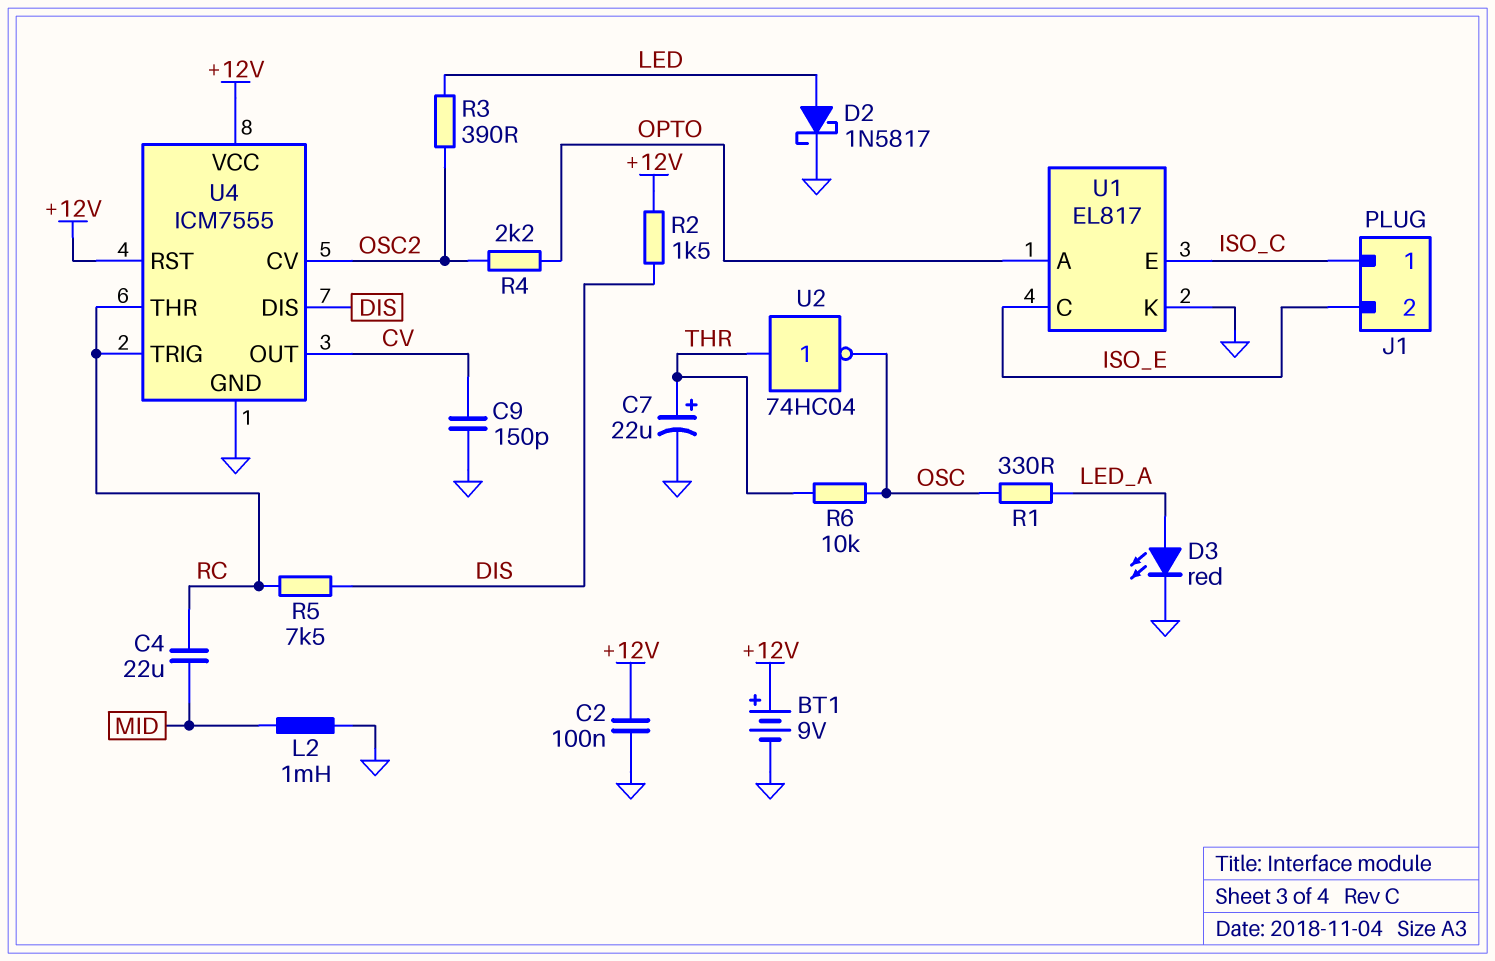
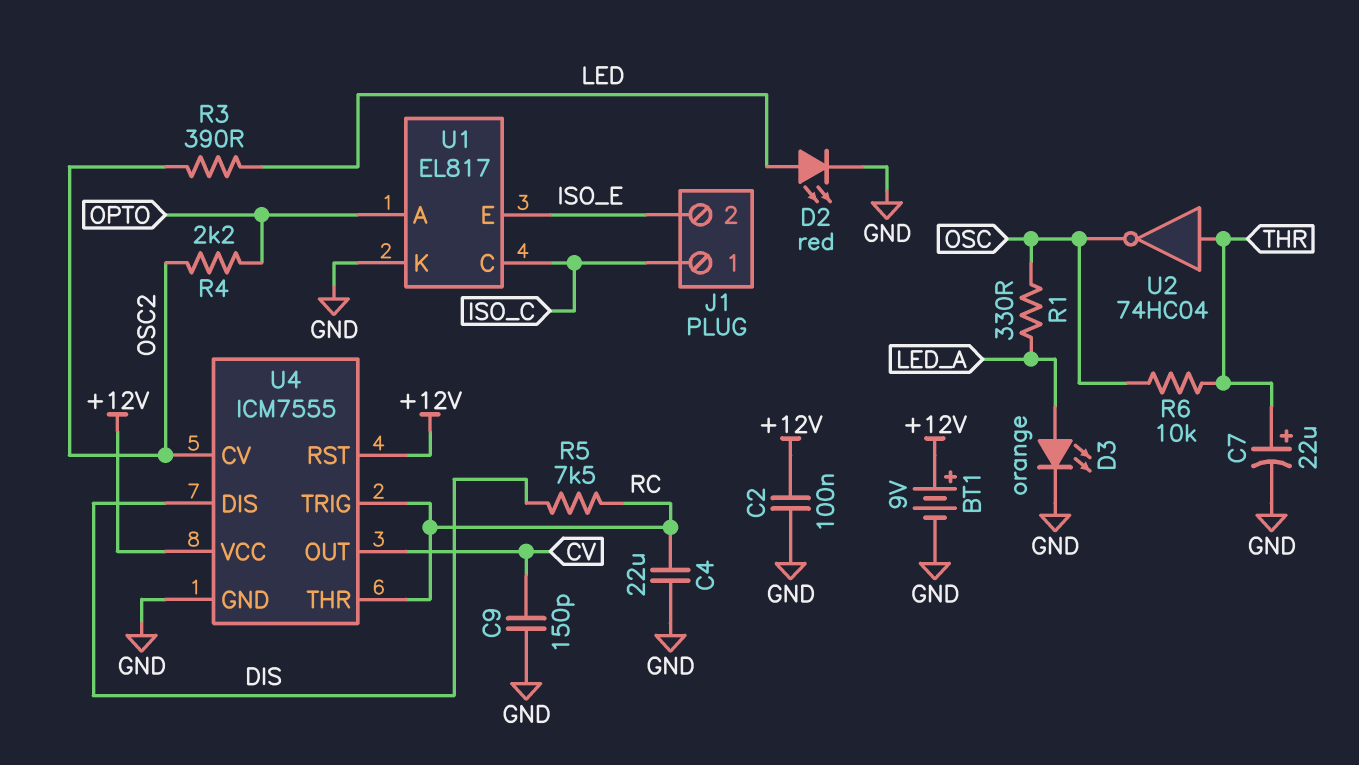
C4: 22uF (MID, RC) -> 22uF (GND, RC)
D2: schottky 1N5817 (A LED, K GND) -> LED red (A LED, K GND)
D3: LED red (A LED_A, K GND) -> LED orange (A LED_A, K GND)
L2: 1mH (GND, MID) -> none
R2: 1.5k (+12V, DIS) -> none
U1 pin C: ISO_E -> ISO_C
U1 pin E: ISO_C -> ISO_E

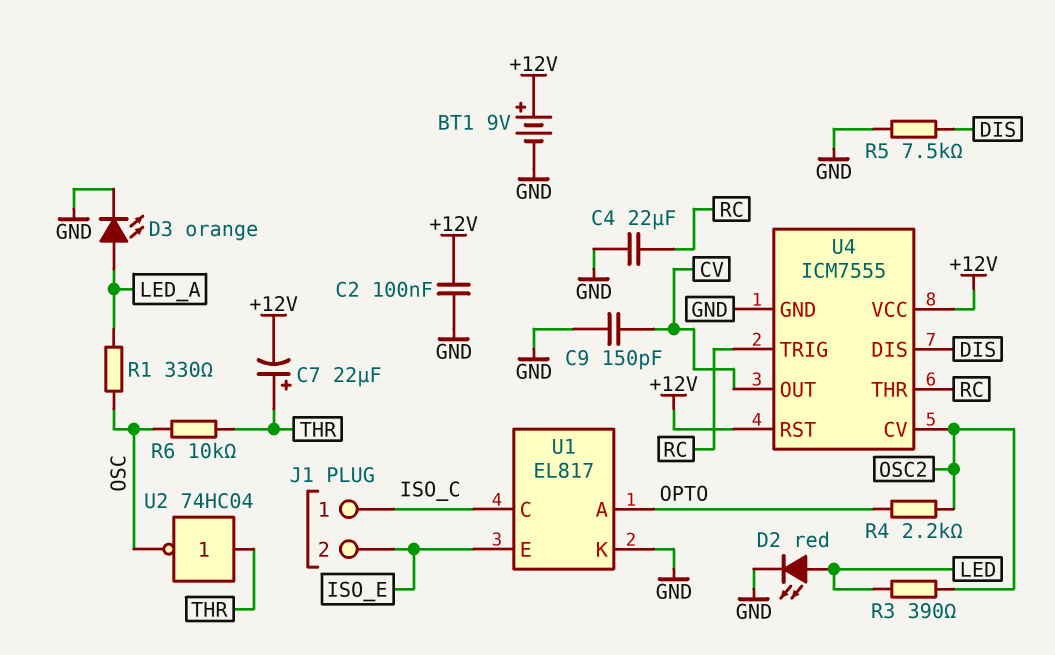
C7: 22uF (plus THR, minus GND) -> 22uF (plus THR, minus +12V)
R5: 7.5k (DIS, RC) -> 7.5k (DIS, GND)

